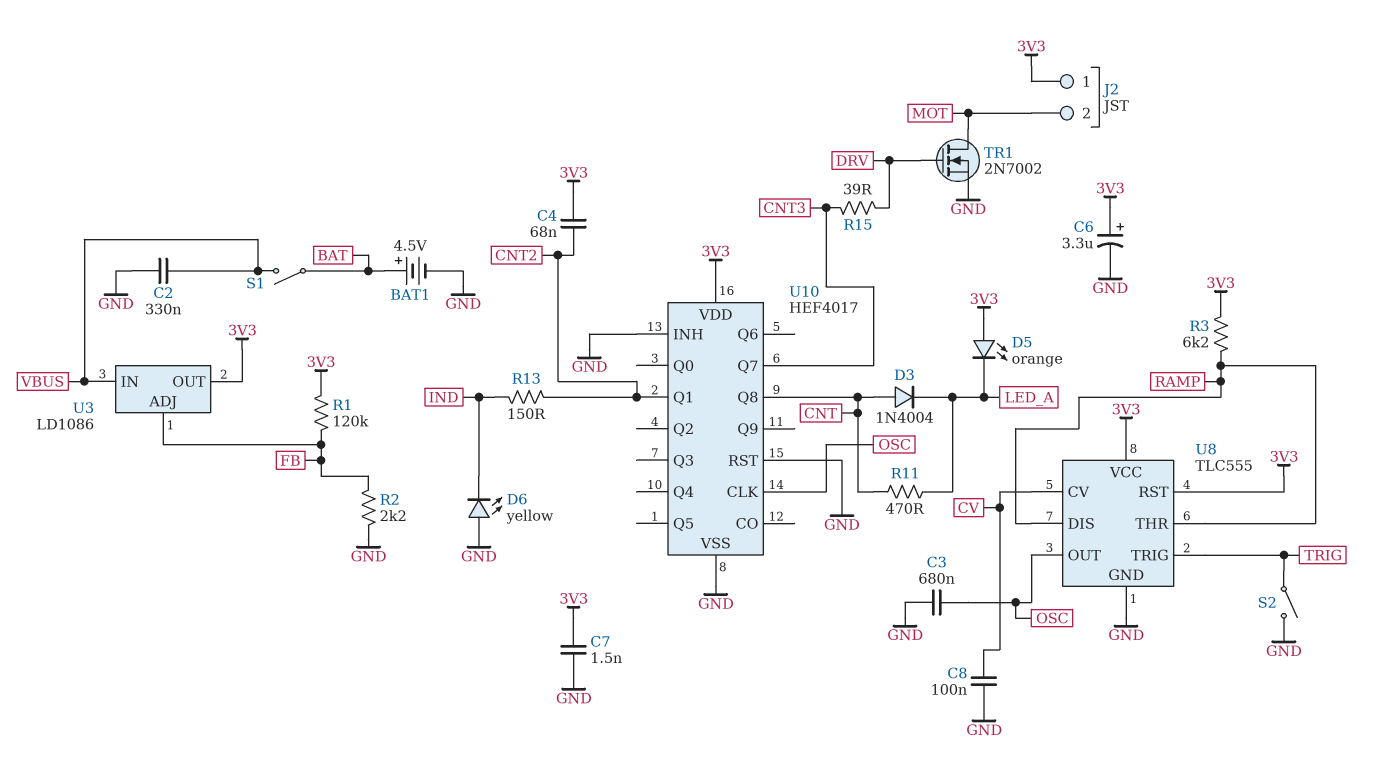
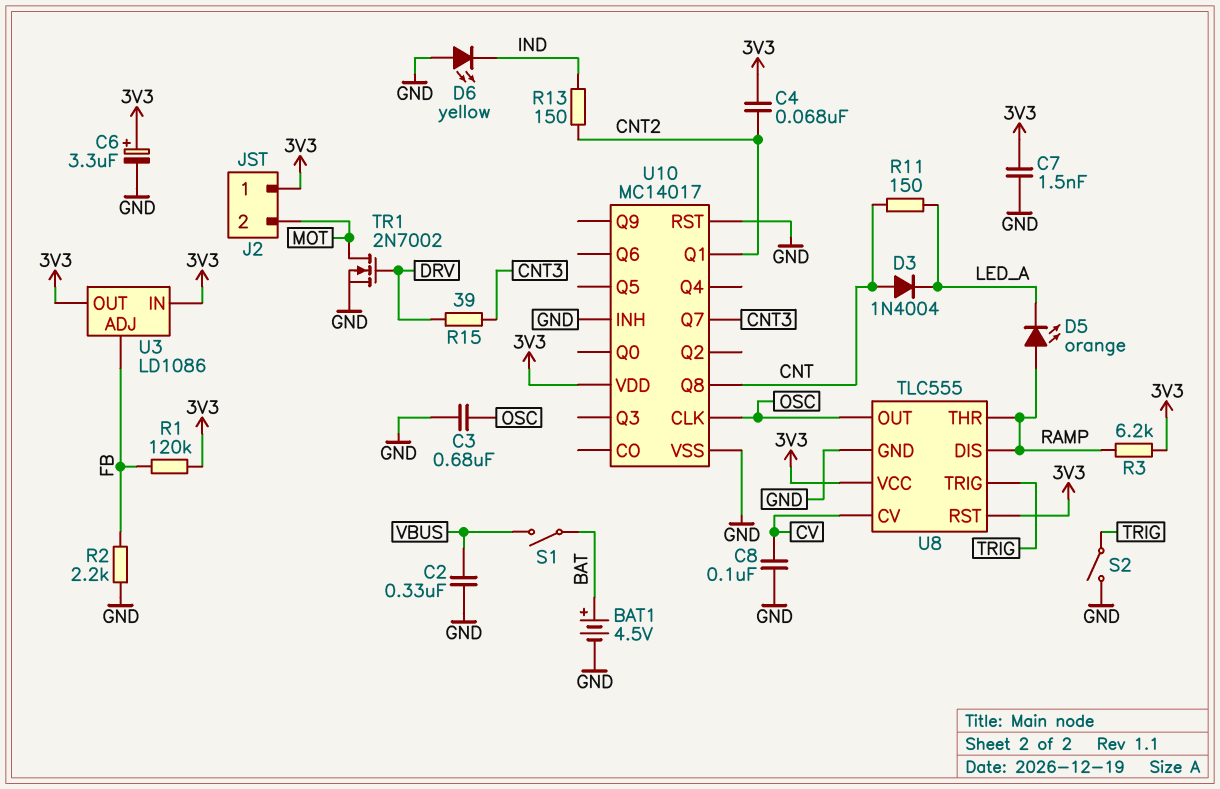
D5: LED orange (A 3V3, K LED_A) -> LED orange (A RAMP, K LED_A)
R11: 470 (CNT, LED_A) -> 150 (CNT, LED_A)
U3 pin IN: VBUS -> 3V3
U10: HEF4017 -> MC14017

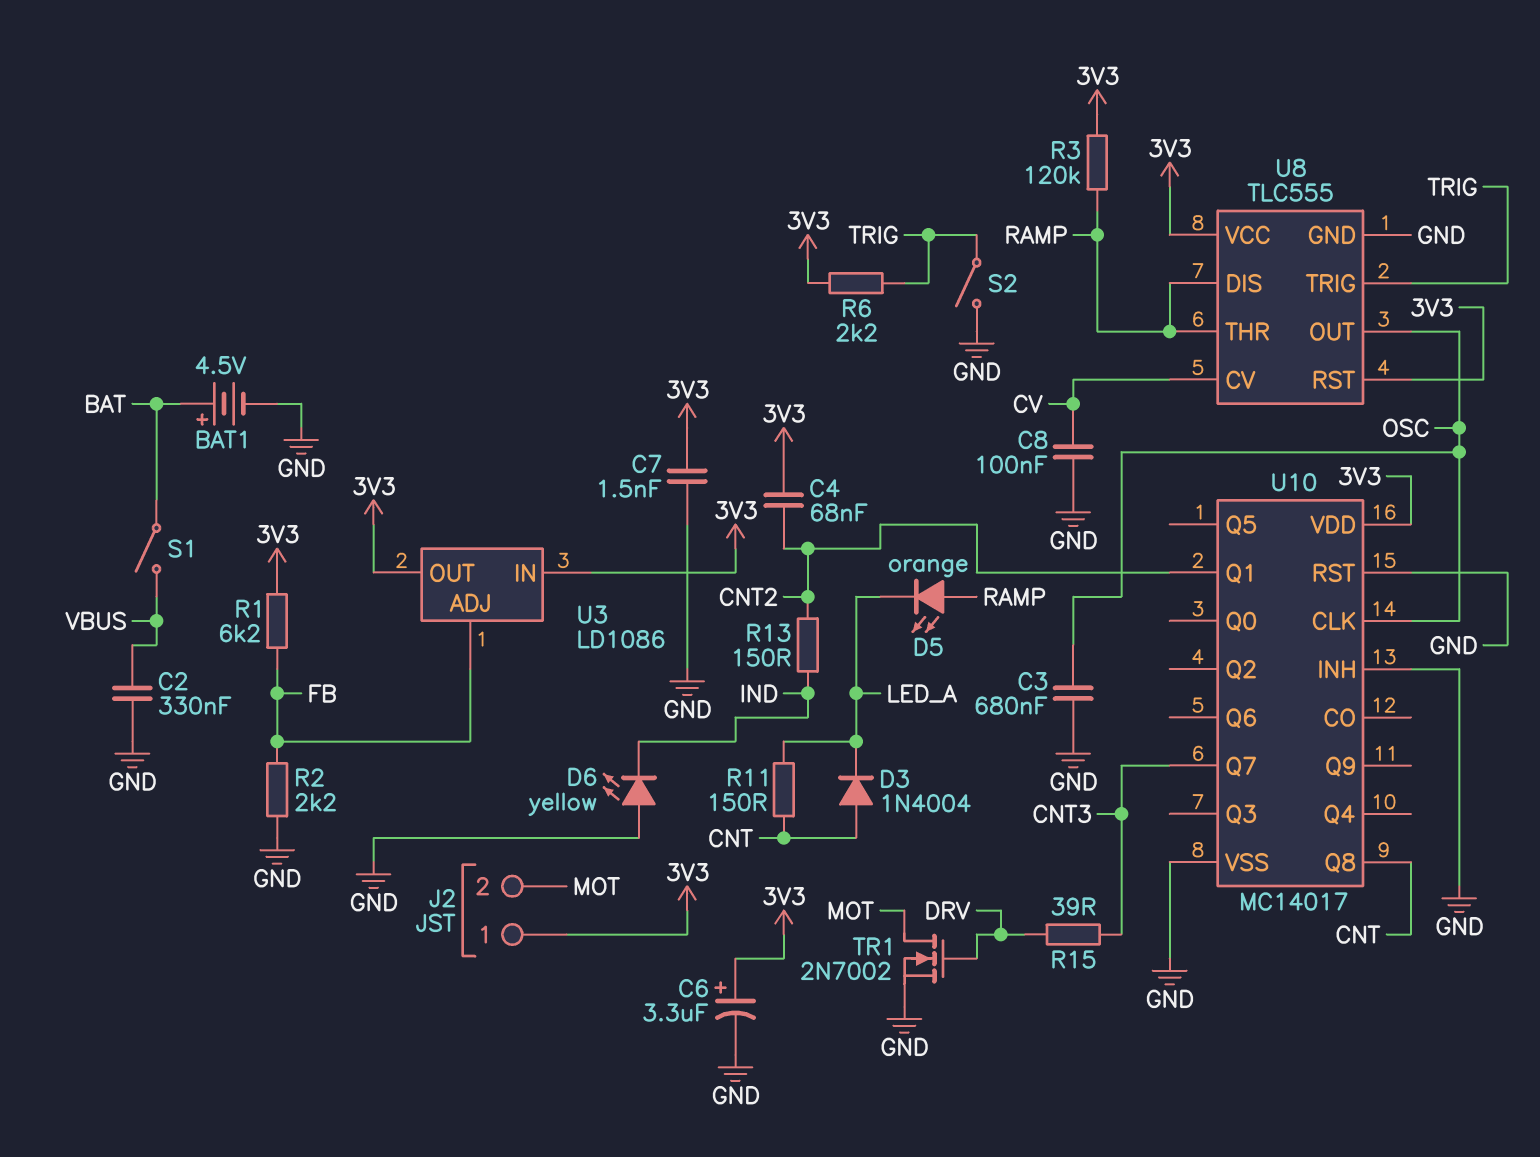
R1: 120k (3V3, FB) -> 6.2k (3V3, FB)
R3: 6.2k (3V3, RAMP) -> 120k (3V3, RAMP)
R6: none -> 2.2k (3V3, TRIG)

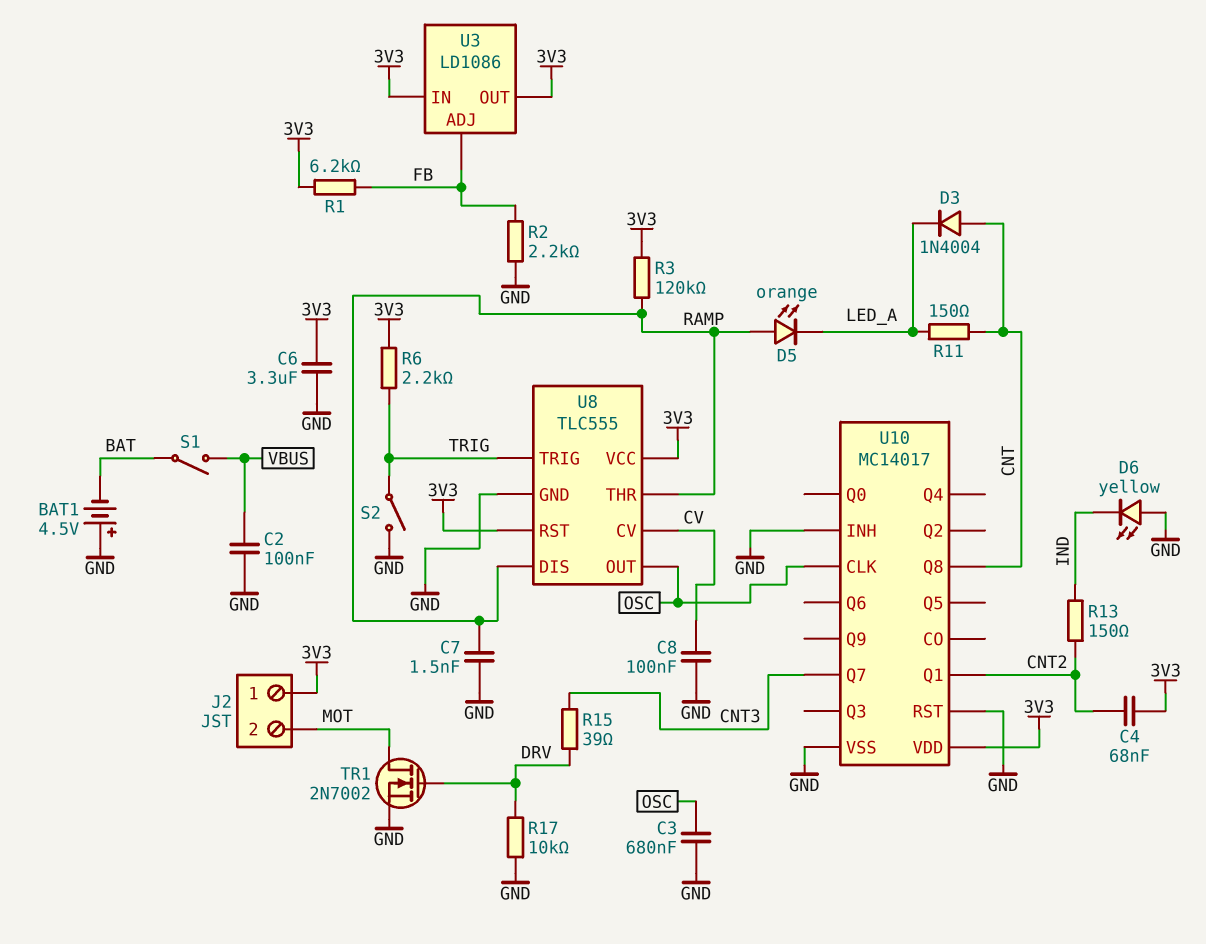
BAT1: 4.5V (plus BAT, minus GND) -> 4.5V (plus GND, minus BAT)
C2: 330nF (GND, VBUS) -> 100nF (GND, VBUS)
C6: 3.3uF (plus 3V3, minus GND) -> 3.3uF (3V3, GND)
C7: 1.5nF (3V3, GND) -> 1.5nF (GND, RAMP)
R17: none -> 10k (DRV, GND)

